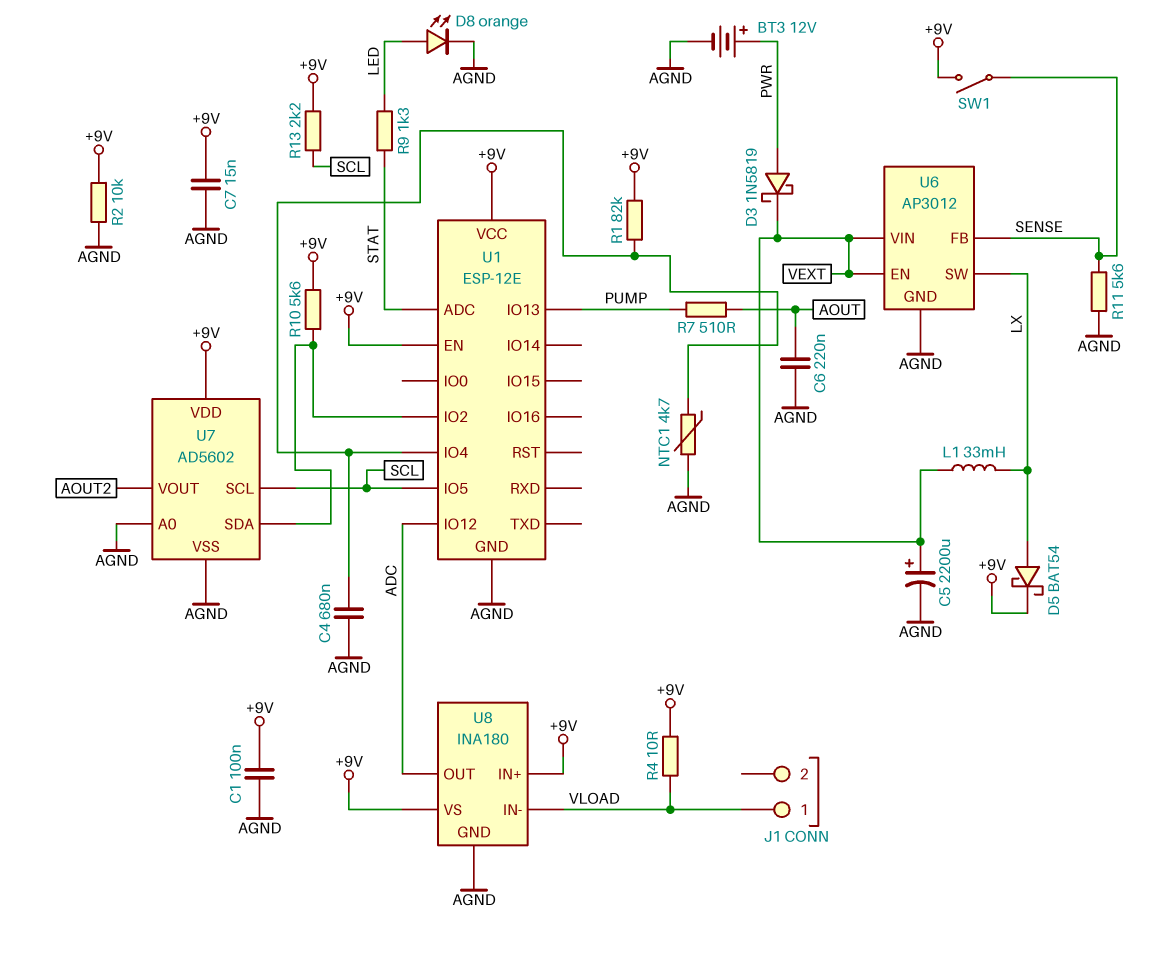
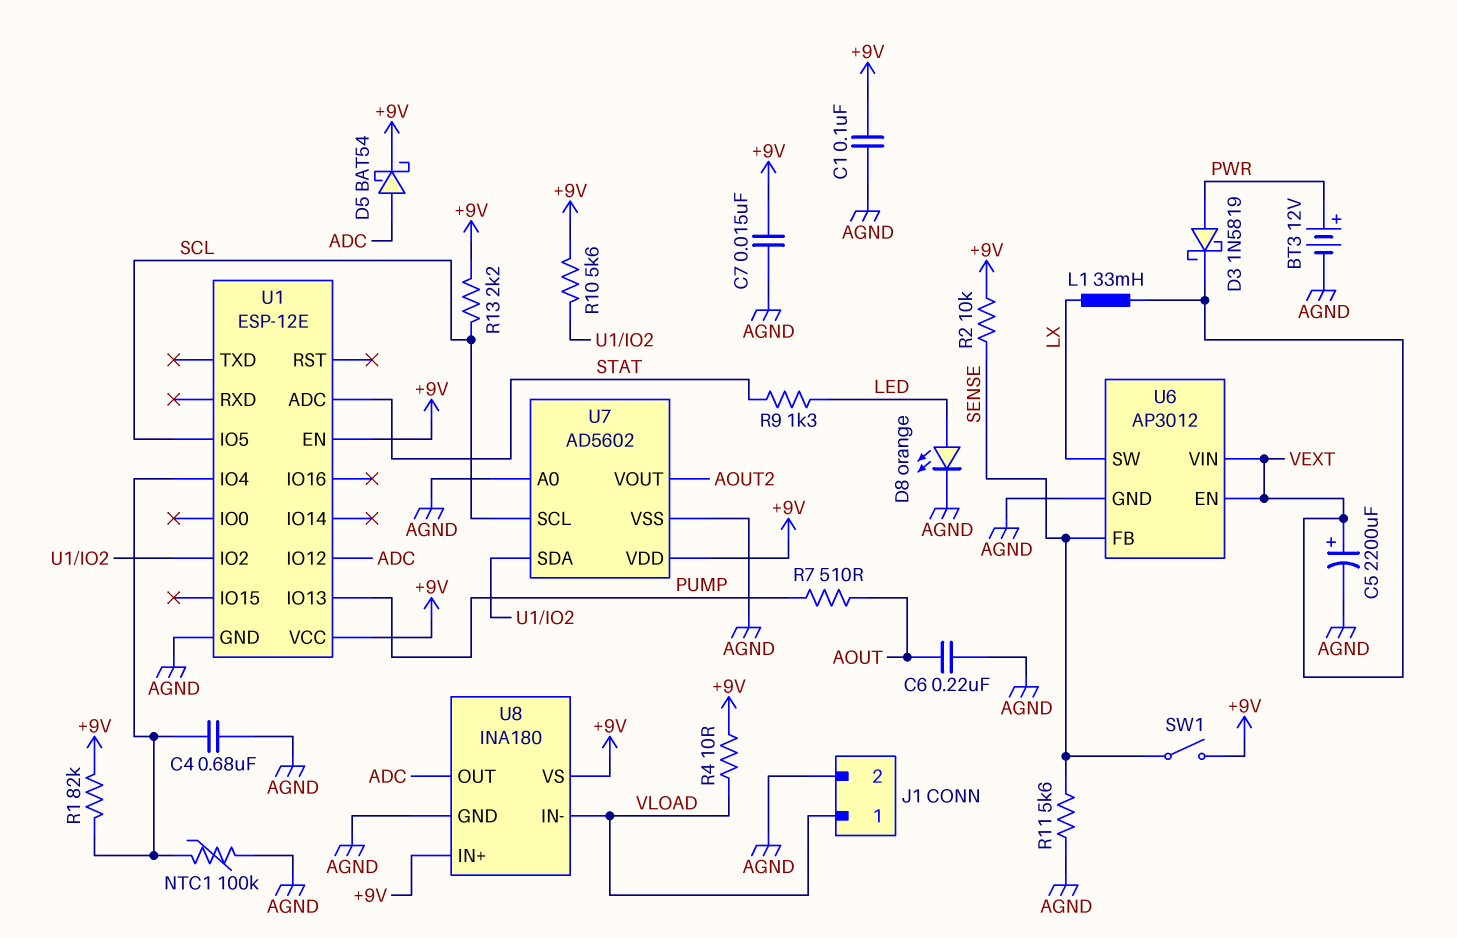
D5: schottky BAT54 (A LX, K +9V) -> schottky BAT54 (A ADC, K +9V)
J1 pin 2: none -> AGND
NTC1: 4.7k (AGND, U1/IO4) -> 100k (AGND, U1/IO4)
R2: 10k (+9V, AGND) -> 10k (+9V, SENSE)

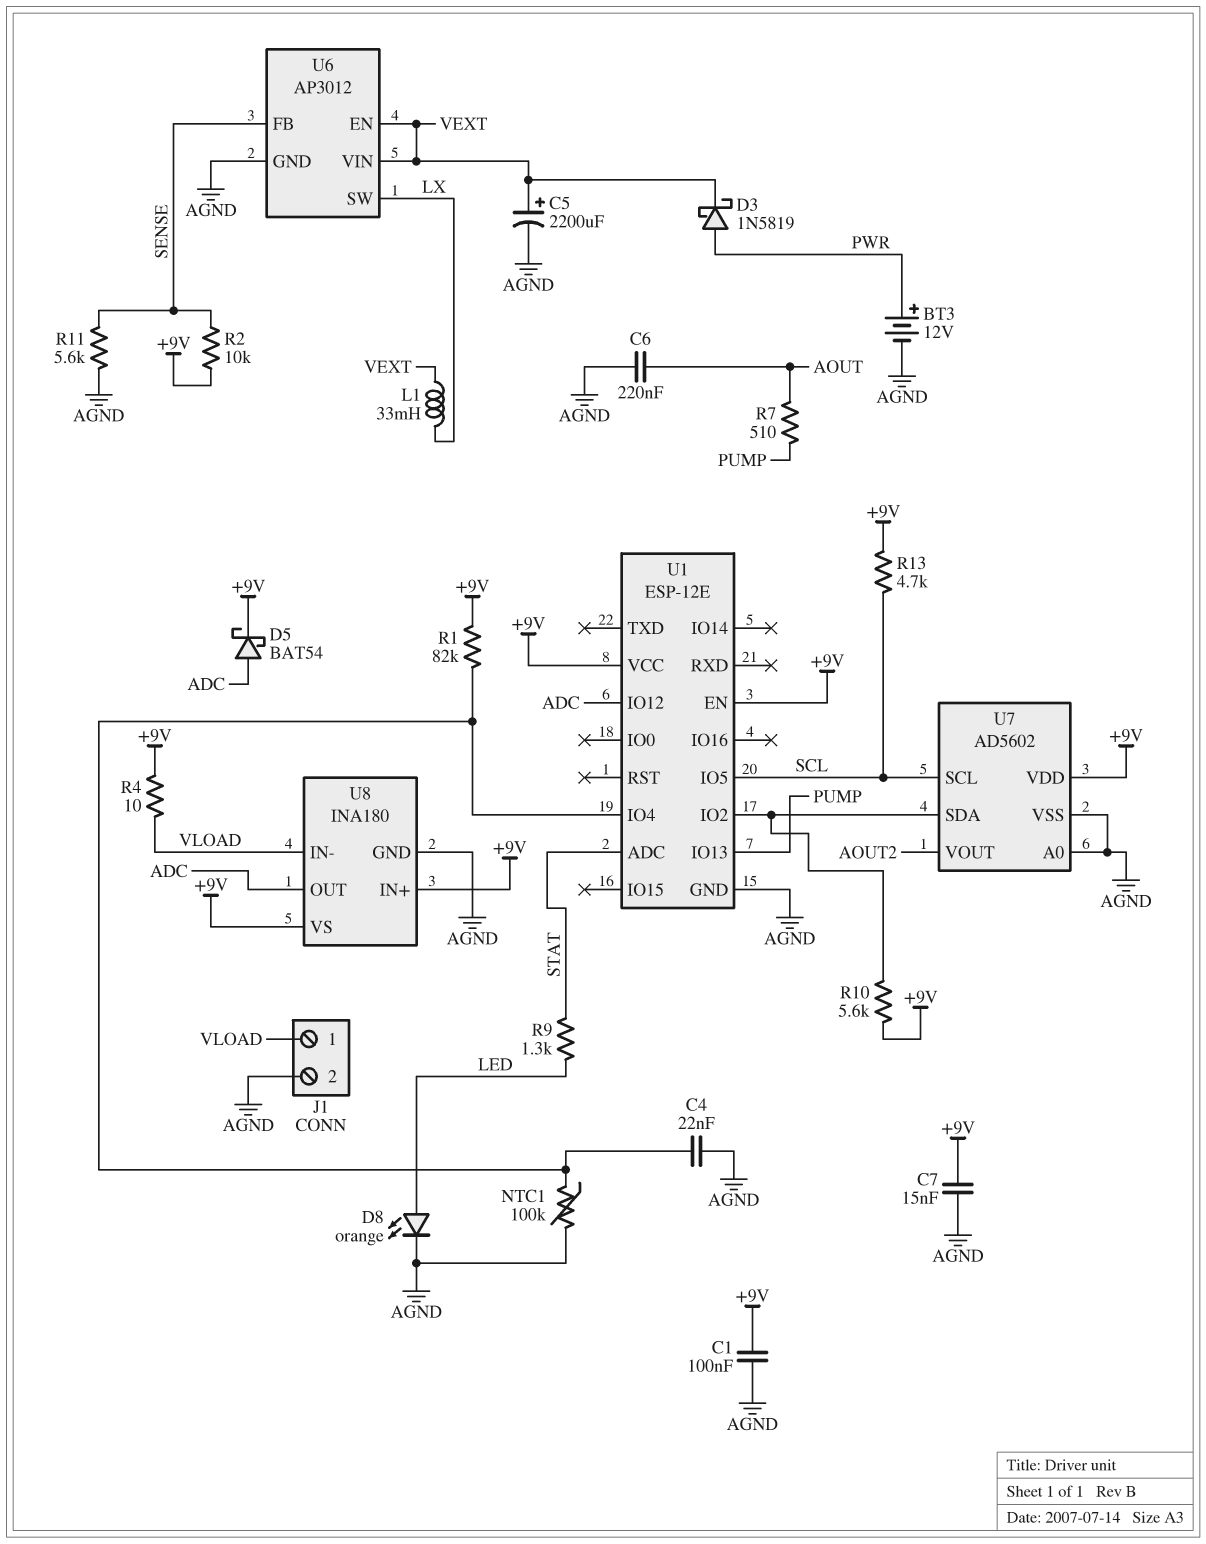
C4: 680nF (AGND, U1/IO4) -> 22nF (AGND, U1/IO4)
R13: 2.2k (+9V, SCL) -> 4.7k (+9V, SCL)
SW1: switch (+9V, SENSE) -> none

